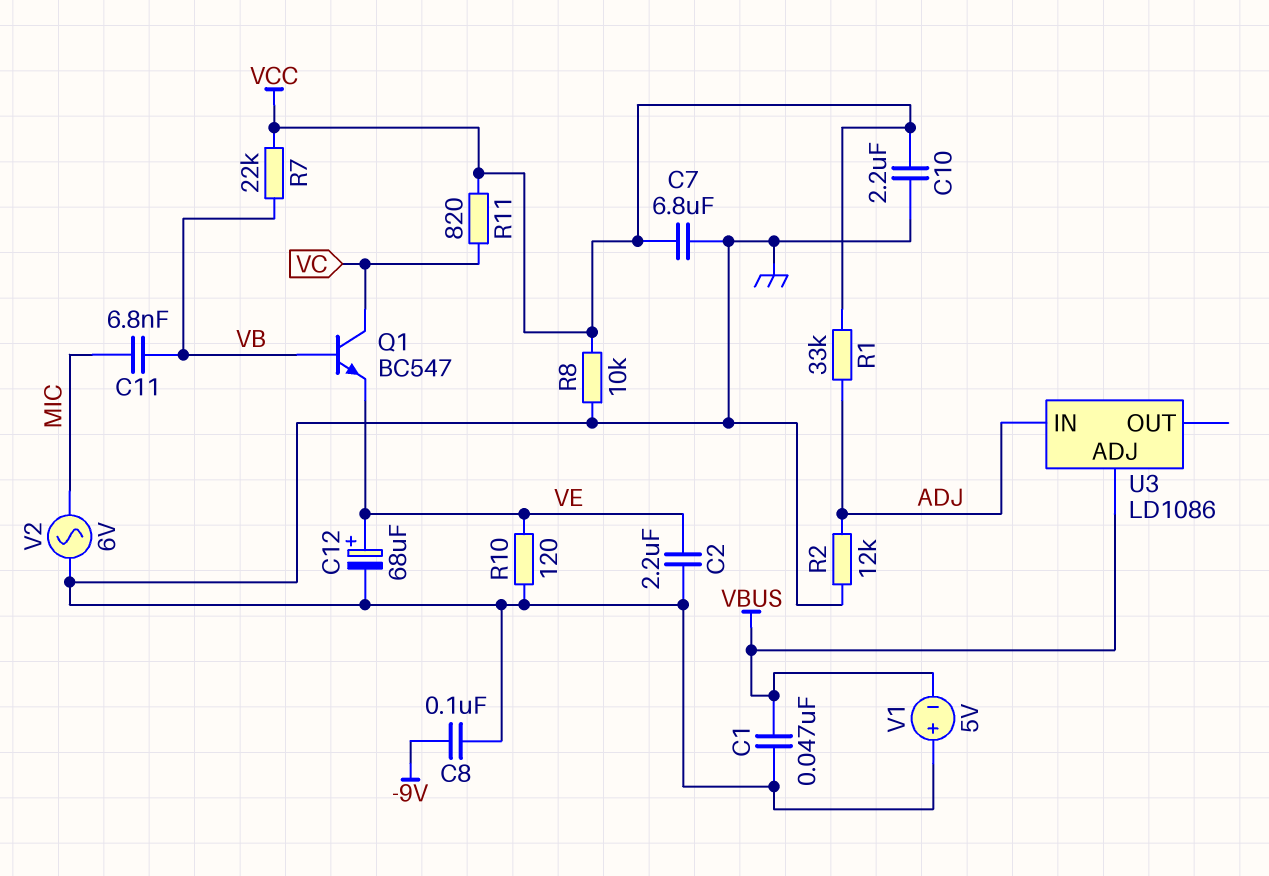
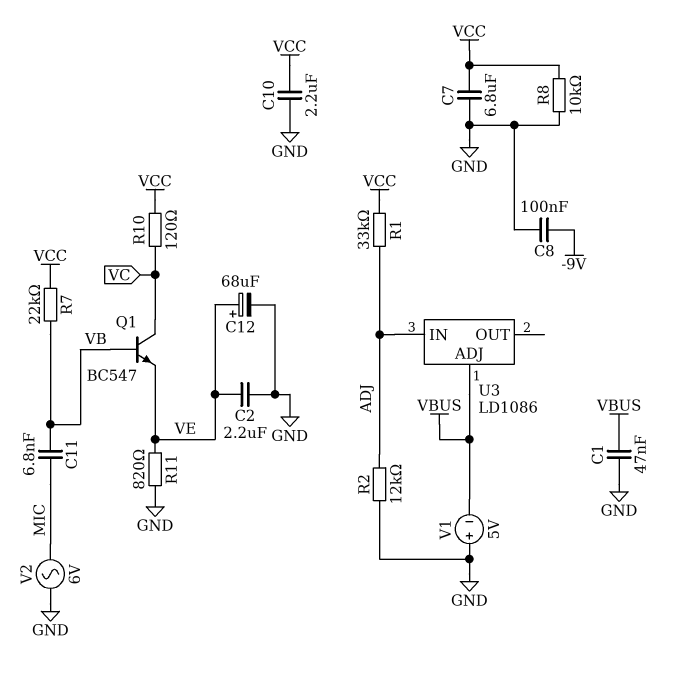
R10: 120 (GND, VE) -> 120 (VC, VCC)
R11: 820 (VC, VCC) -> 820 (GND, VE)

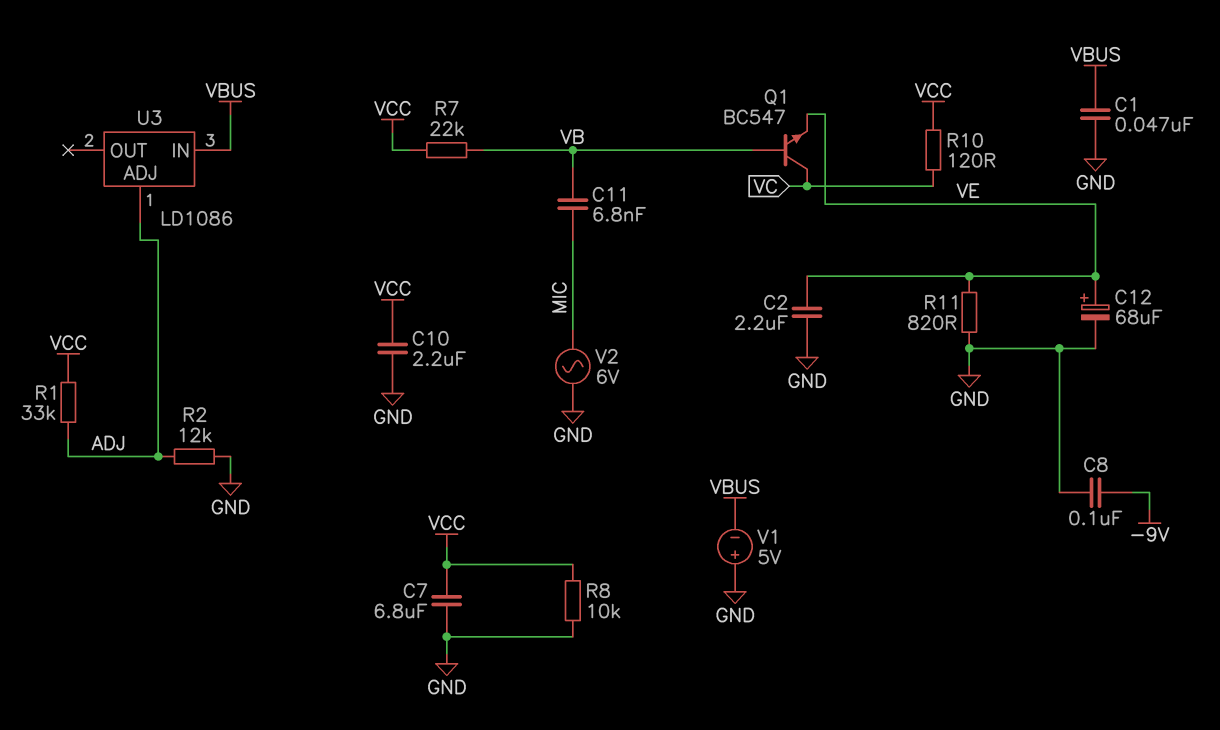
U3 pin ADJ: VBUS -> ADJ
U3 pin IN: ADJ -> VBUS

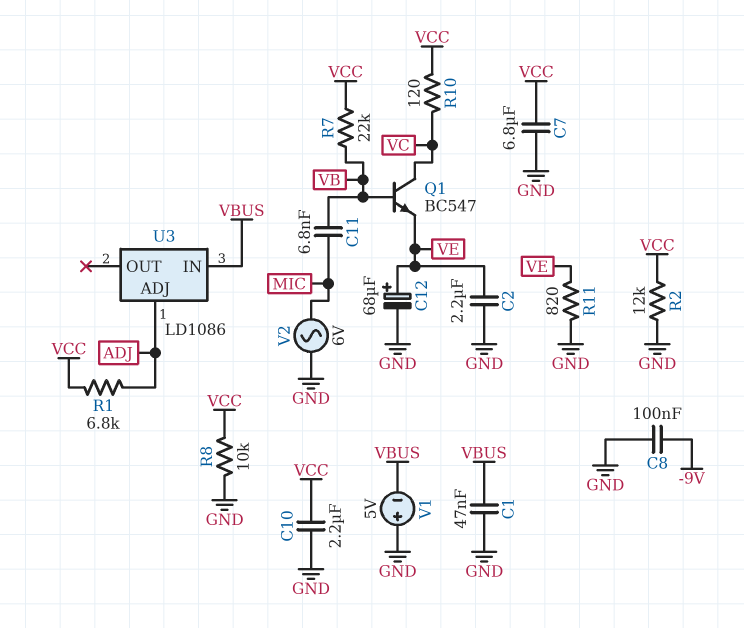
R1: 33k (ADJ, VCC) -> 6.8k (ADJ, VCC)
R2: 12k (ADJ, GND) -> 12k (GND, VCC)

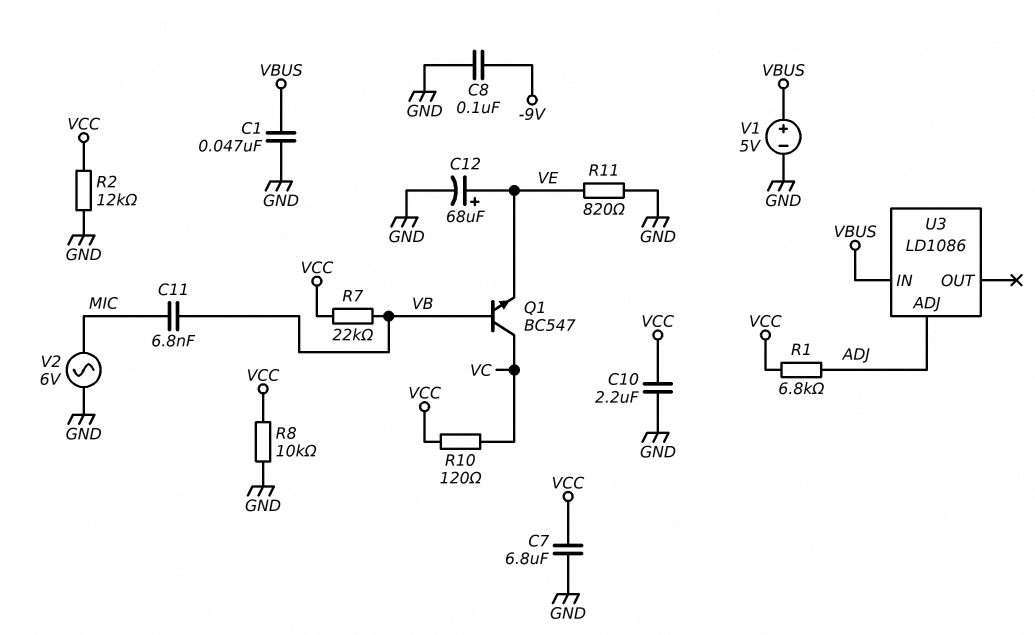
C2: 2.2uF (GND, VE) -> none
V1: 5V (plus GND, minus VBUS) -> 5V (plus VBUS, minus GND)

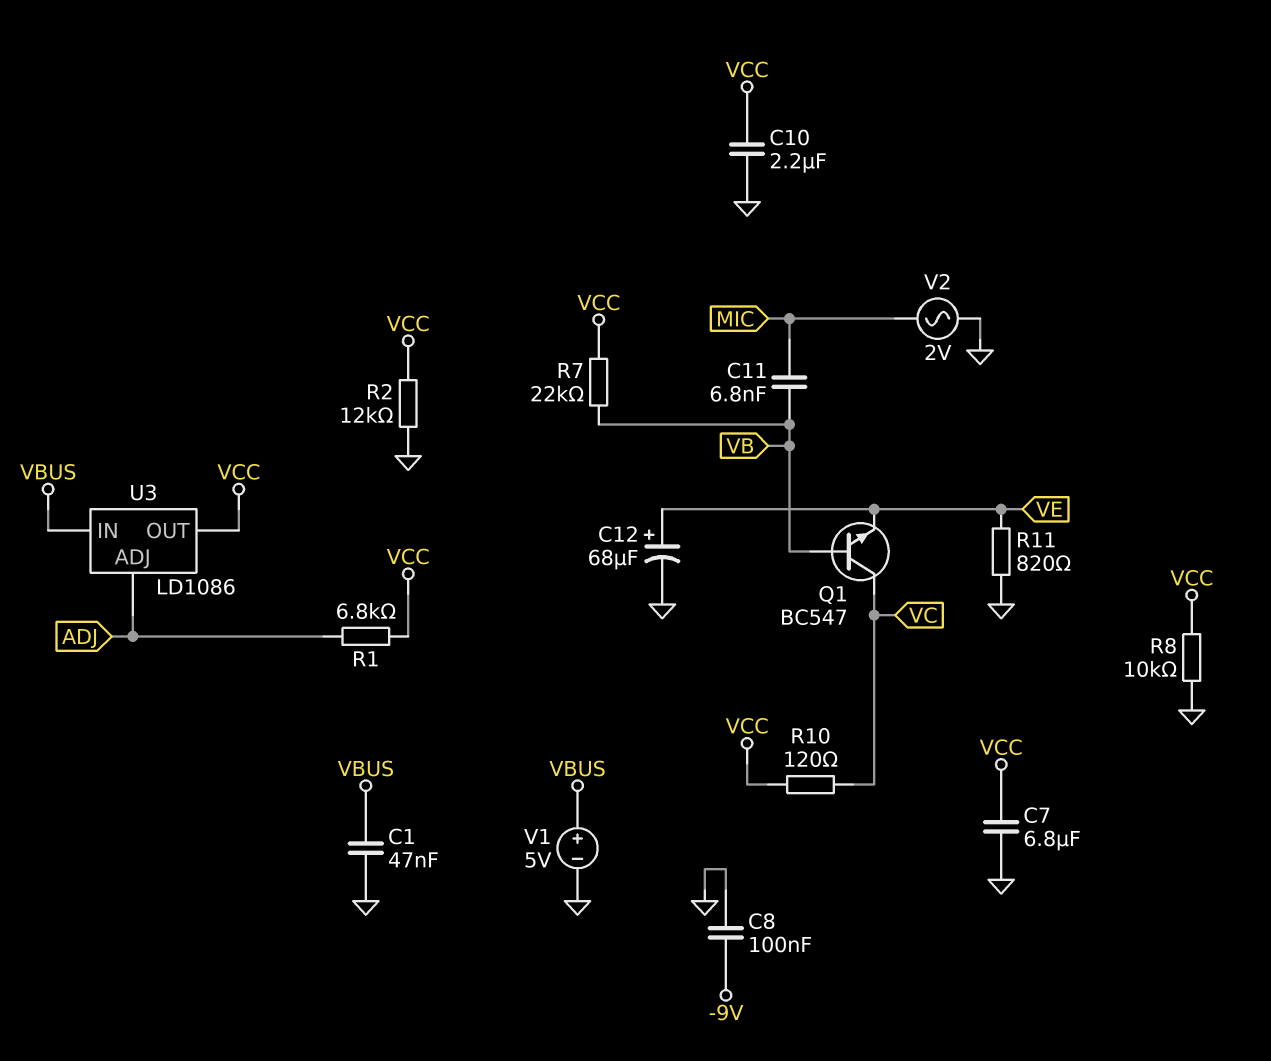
U3 pin OUT: none -> VCC
V2: AC 6V (GND, MIC) -> AC 2V (GND, MIC)

